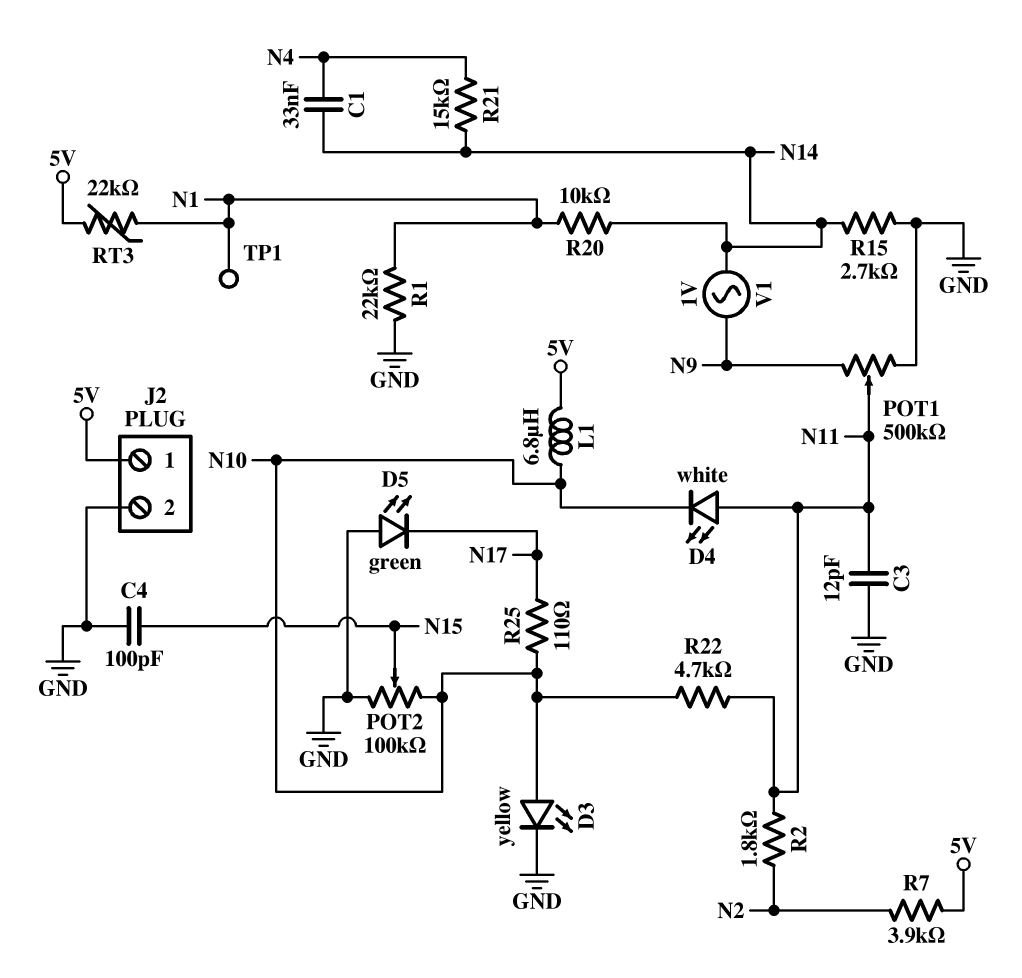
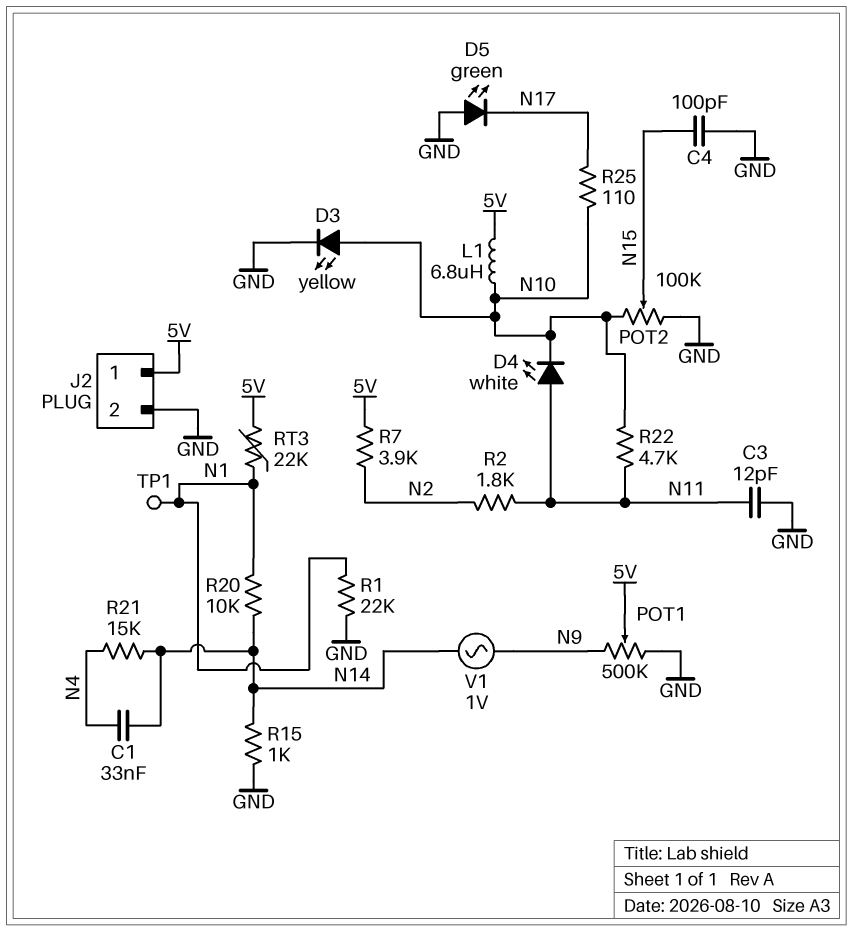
POT1: 500k (GND, N9, wiper N11) -> 500k (GND, N9, wiper 5V)
R15: 2.7k (GND, N14) -> 1k (GND, N14)

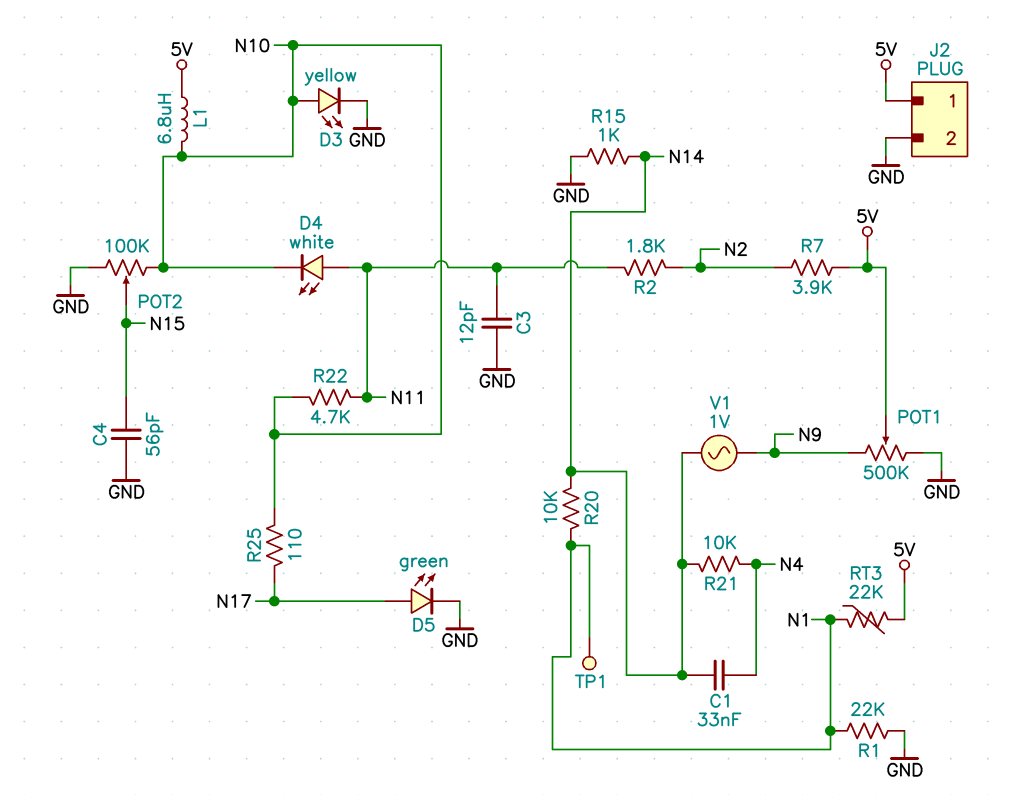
C4: 100pF (GND, N15) -> 56pF (GND, N15)
D5: LED green (A GND, K N17) -> LED green (A N17, K GND)
R21: 15k (N4, N14) -> 10k (N4, N14)

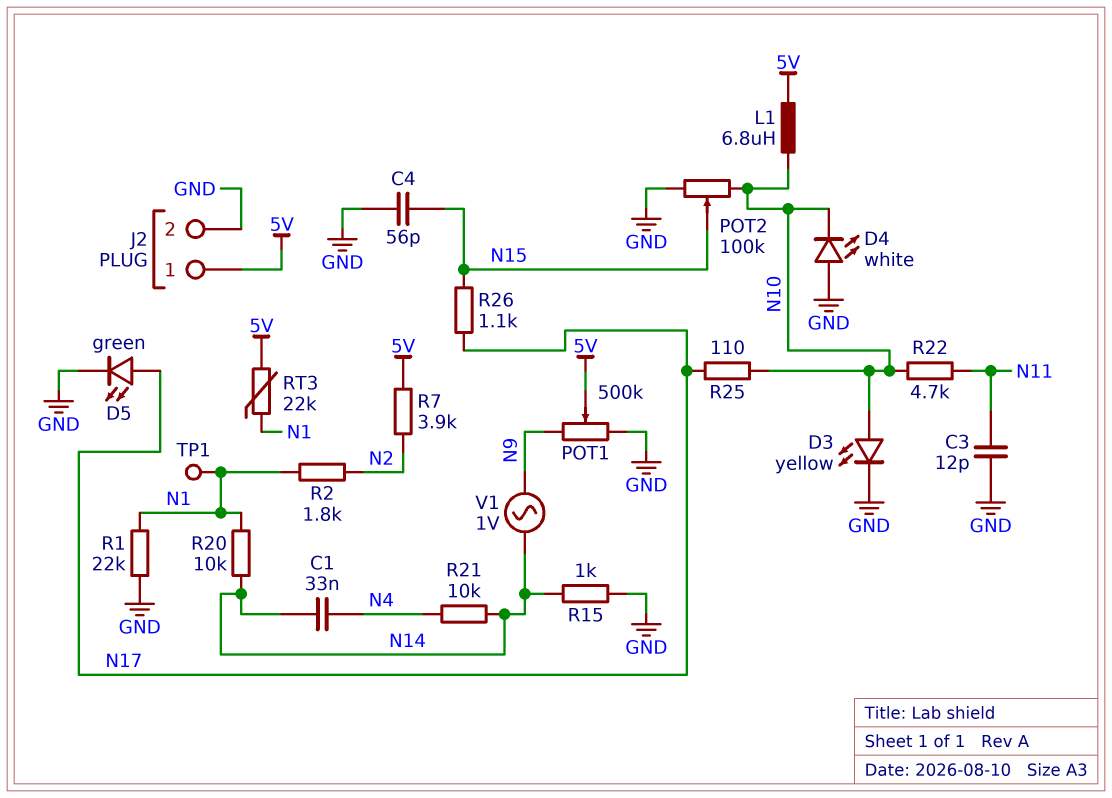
D4: LED white (A N11, K N10) -> LED white (A GND, K N10)
R2: 1.8k (N2, N11) -> 1.8k (N1, N2)
R26: none -> 1.1k (N15, N17)

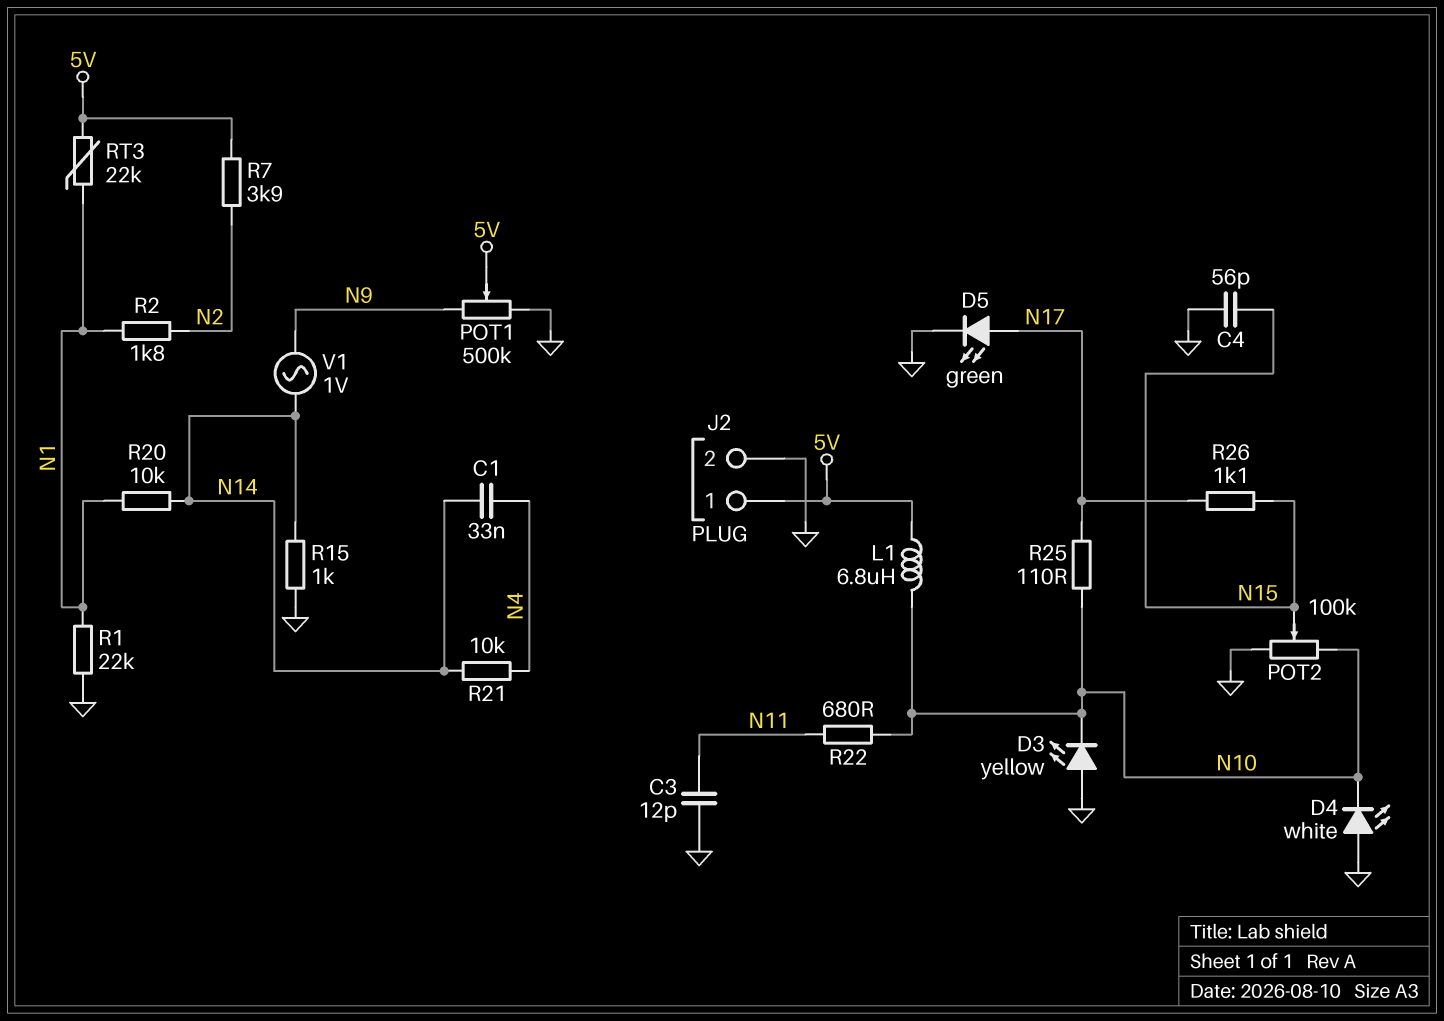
D3: LED yellow (A N10, K GND) -> LED yellow (A GND, K N10)
R22: 4.7k (N10, N11) -> 680 (N10, N11)
TP1: test point (N1) -> none

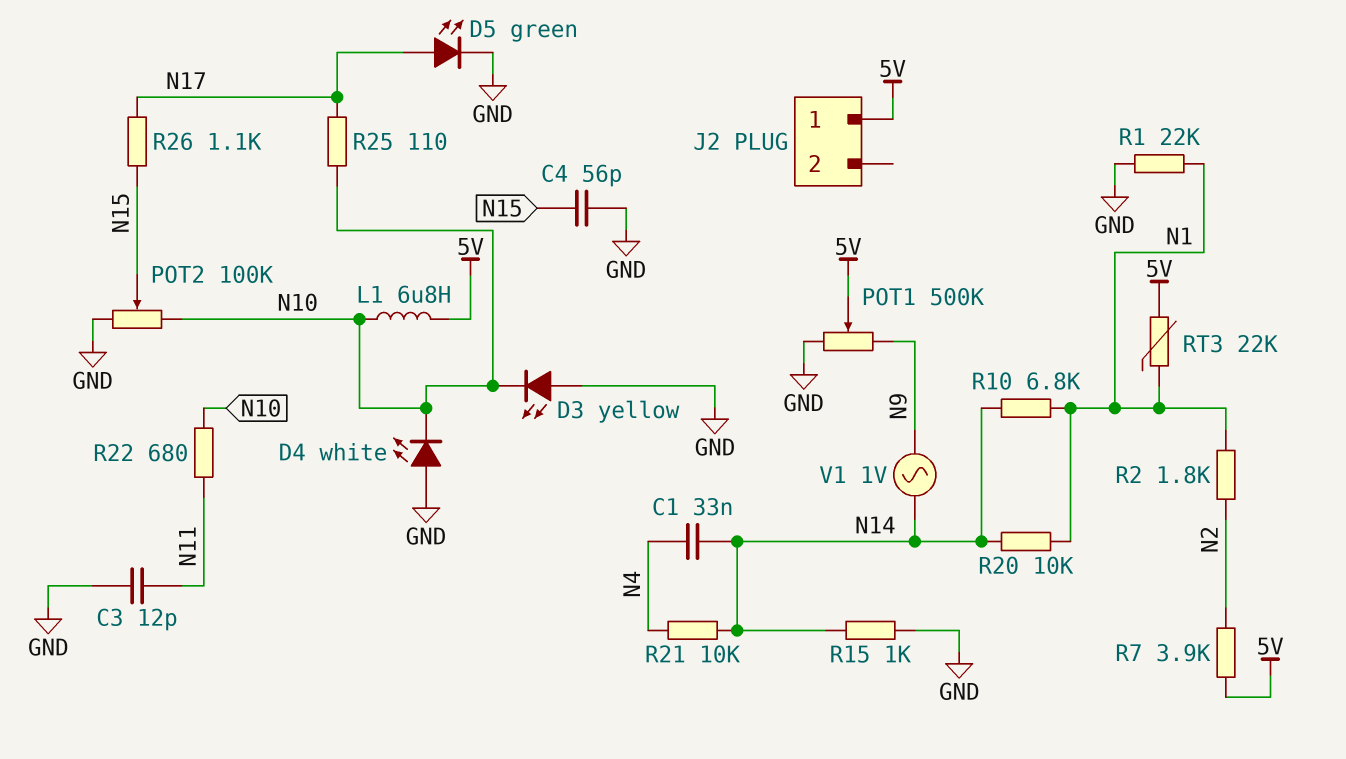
J2 pin 2: GND -> none
R10: none -> 6.8k (N1, N14)

